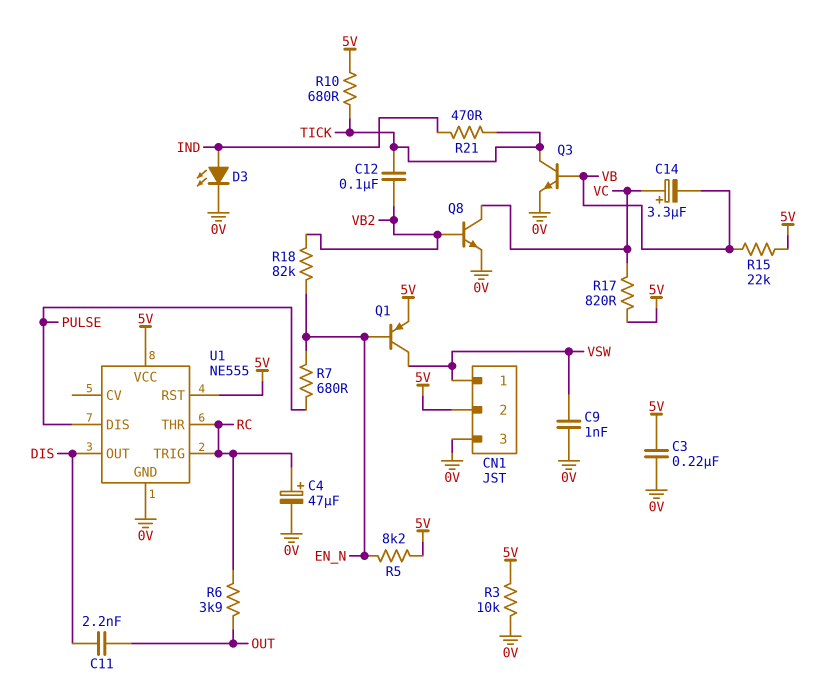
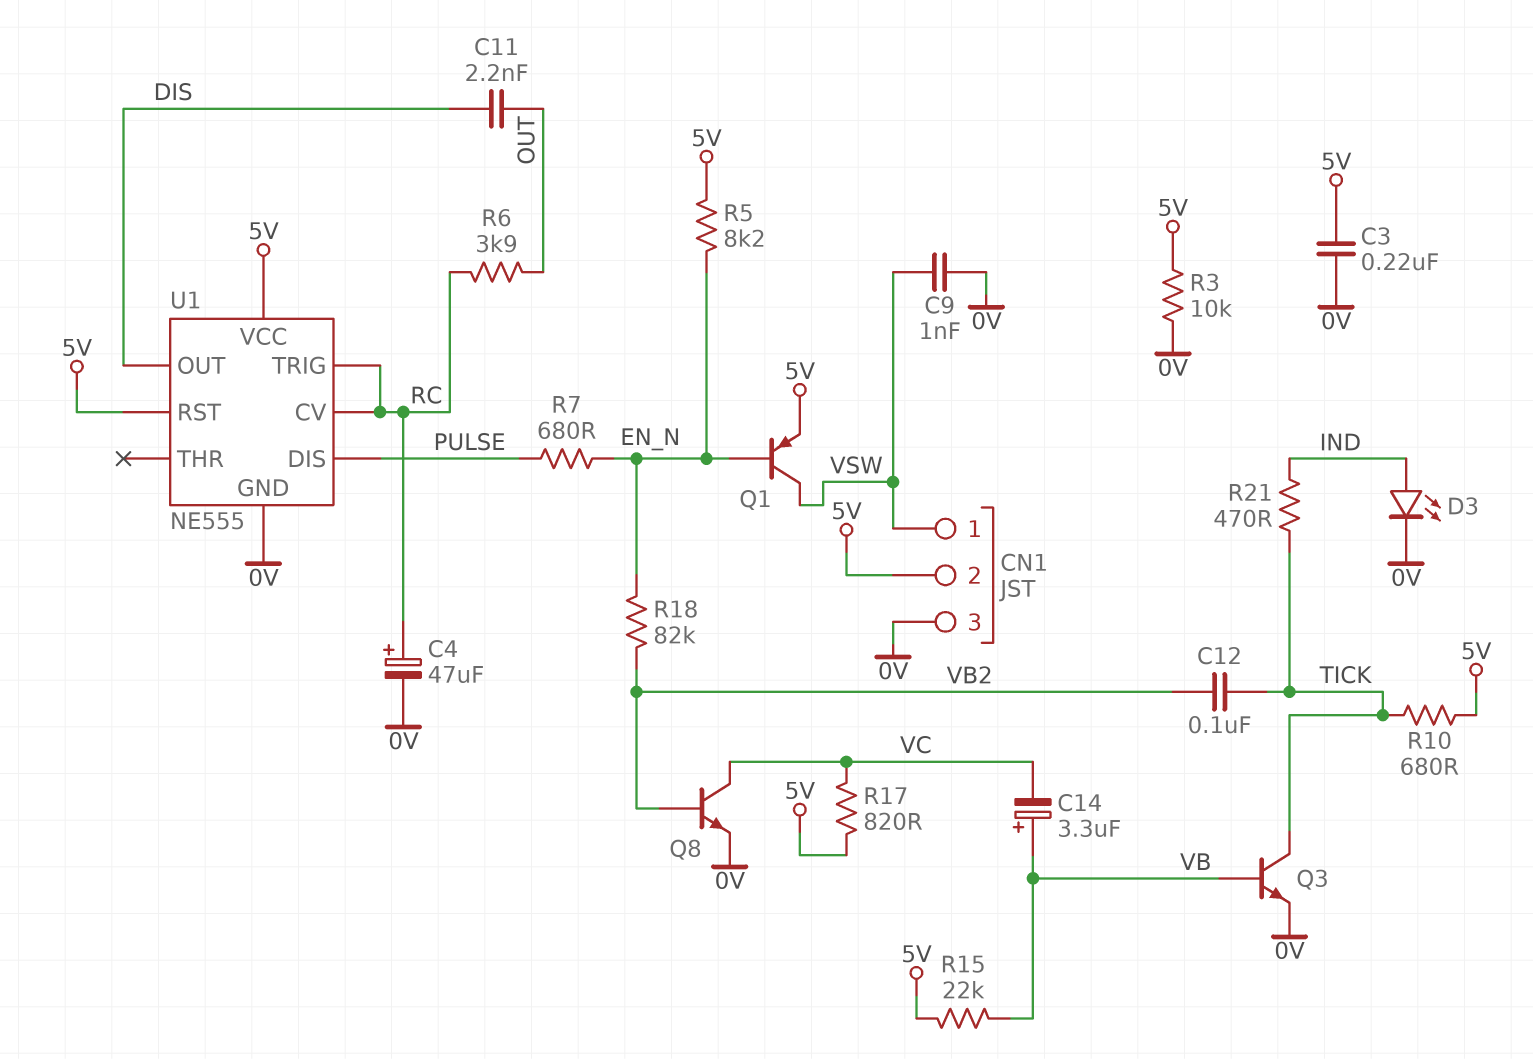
C14: 3.3uF (plus VC, minus VB) -> 3.3uF (plus VB, minus VC)
U1 pin CV: none -> RC
U1 pin THR: RC -> none

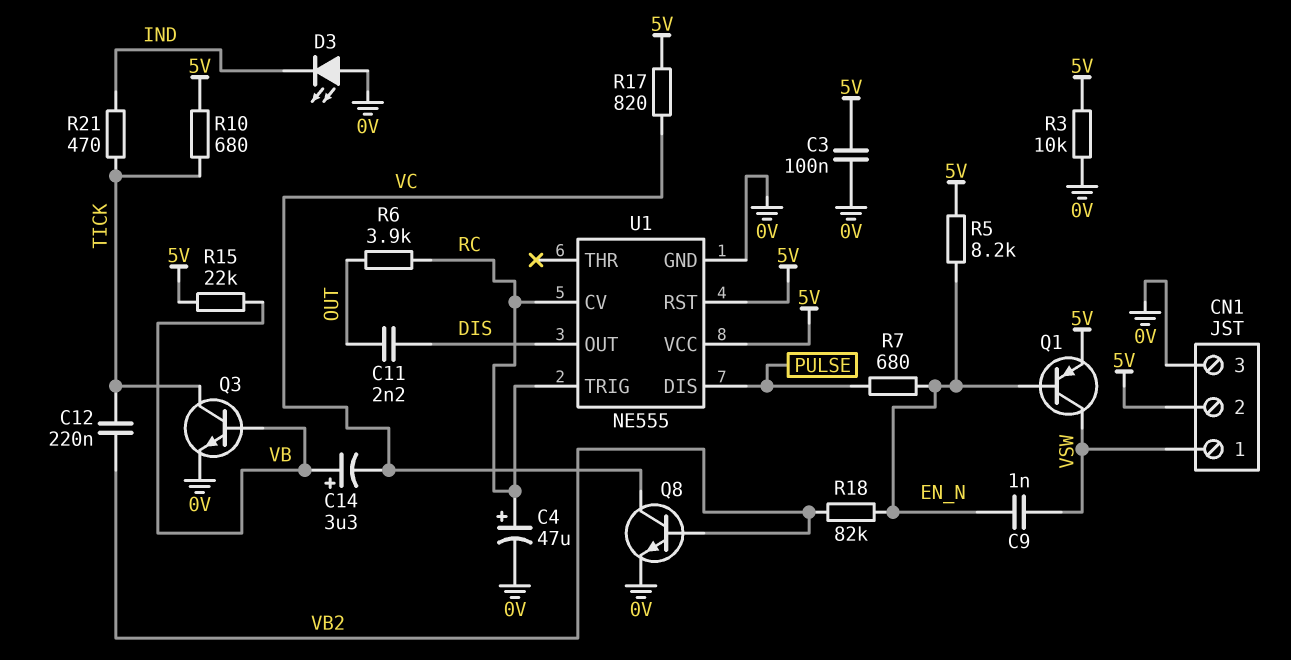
C3: 220nF (0V, 5V) -> 100nF (0V, 5V)
C9: 1nF (0V, VSW) -> 1nF (EN_N, VSW)
C12: 100nF (TICK, VB2) -> 220nF (TICK, VB2)
D3: LED (A IND, K 0V) -> LED (A 0V, K IND)

